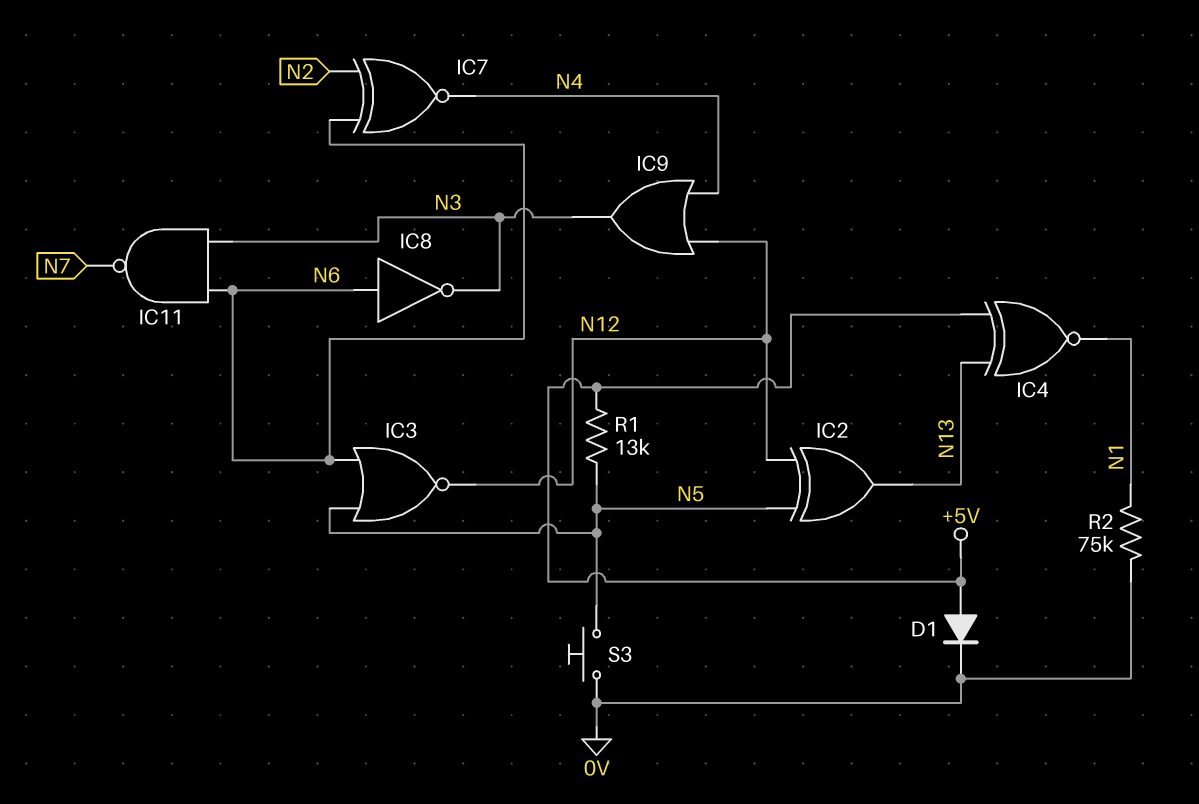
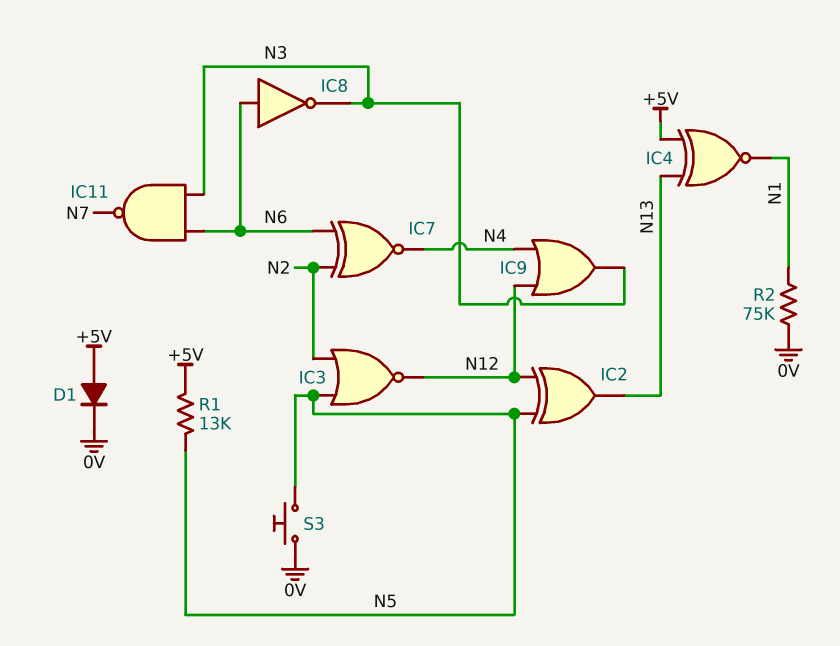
IC3: NOR (in N5, in N6, out N12) -> NOR (in N2, in N5, out N12)

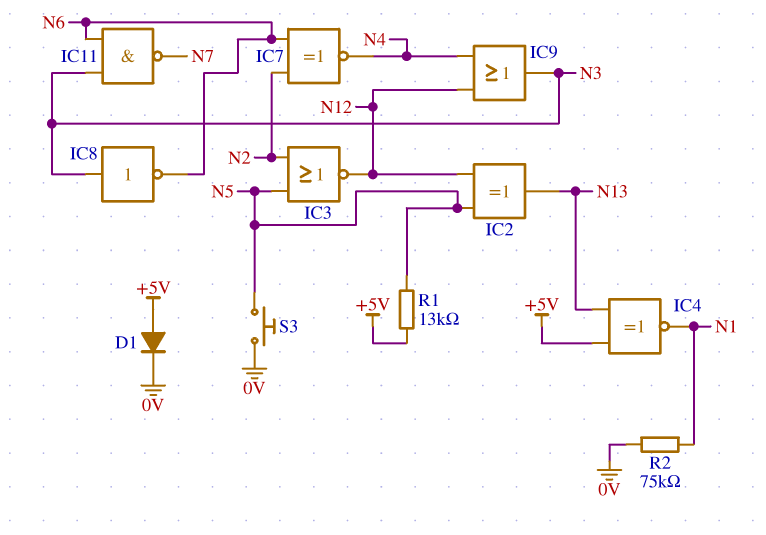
IC8: NOT (in N6, out N3) -> NOT (in N3, out N6)

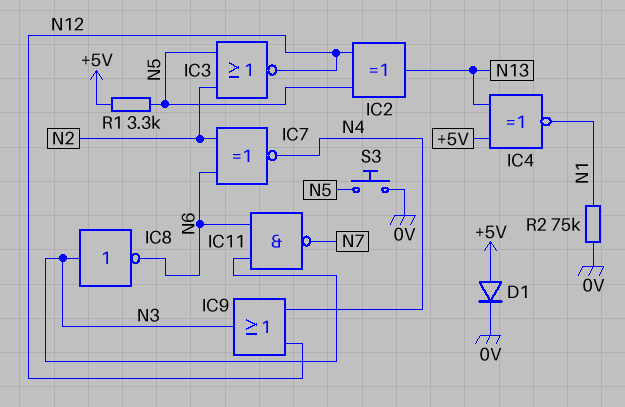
R1: 13k (+5V, N5) -> 3.3k (+5V, N5)

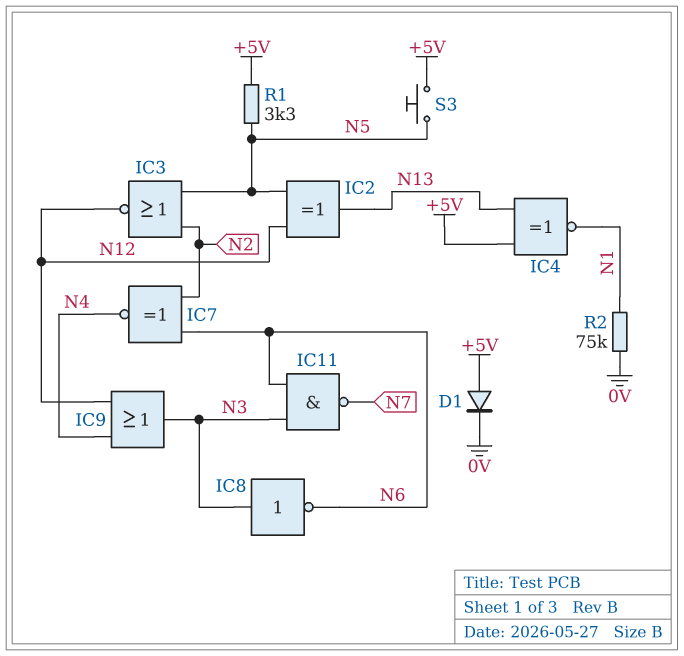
S3: button (0V, N5) -> button (+5V, N5)

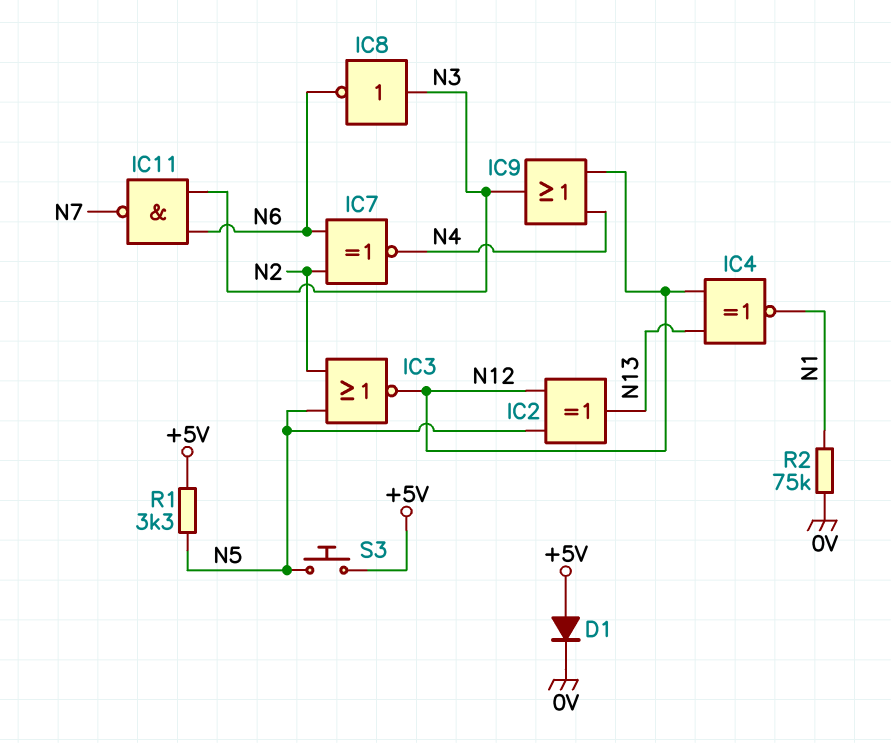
IC4: XNOR (in +5V, in N13, out N1) -> XNOR (in N12, in N13, out N1)

